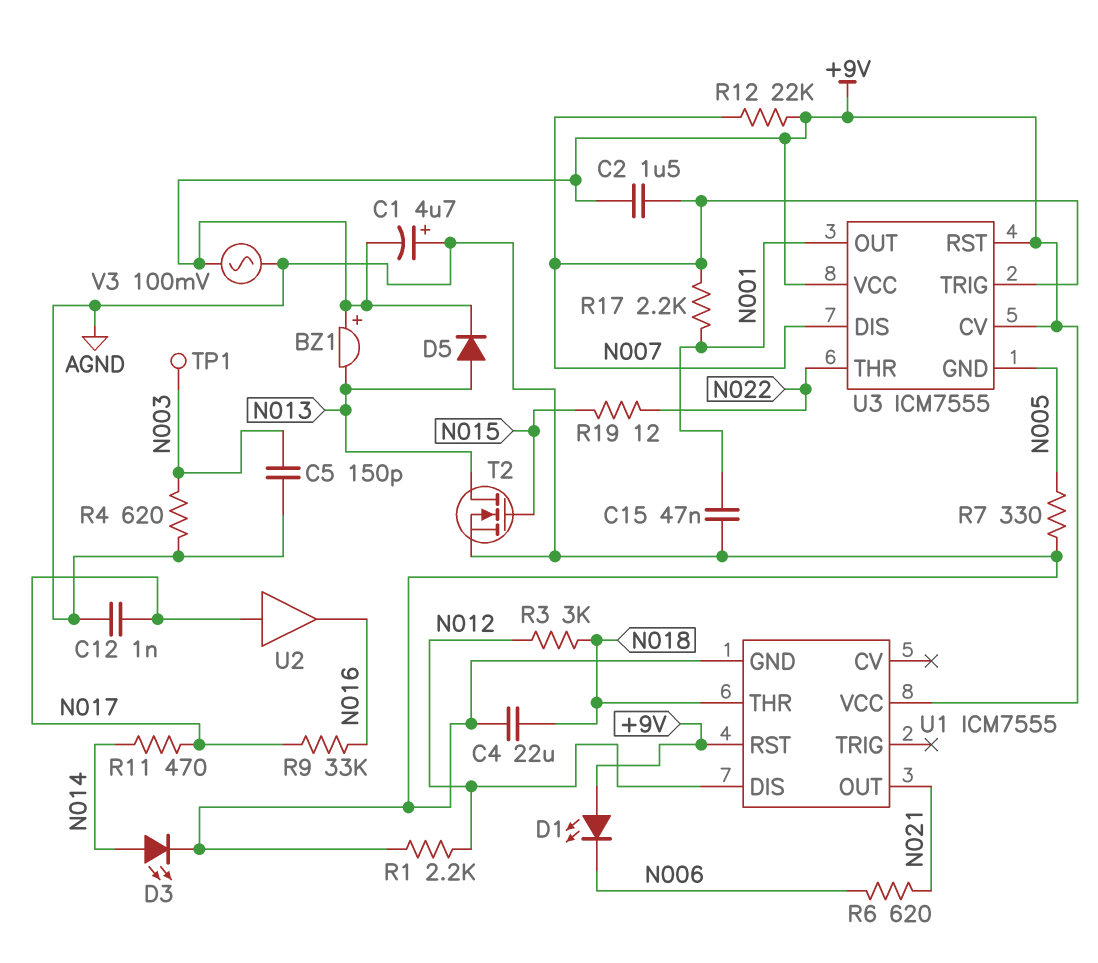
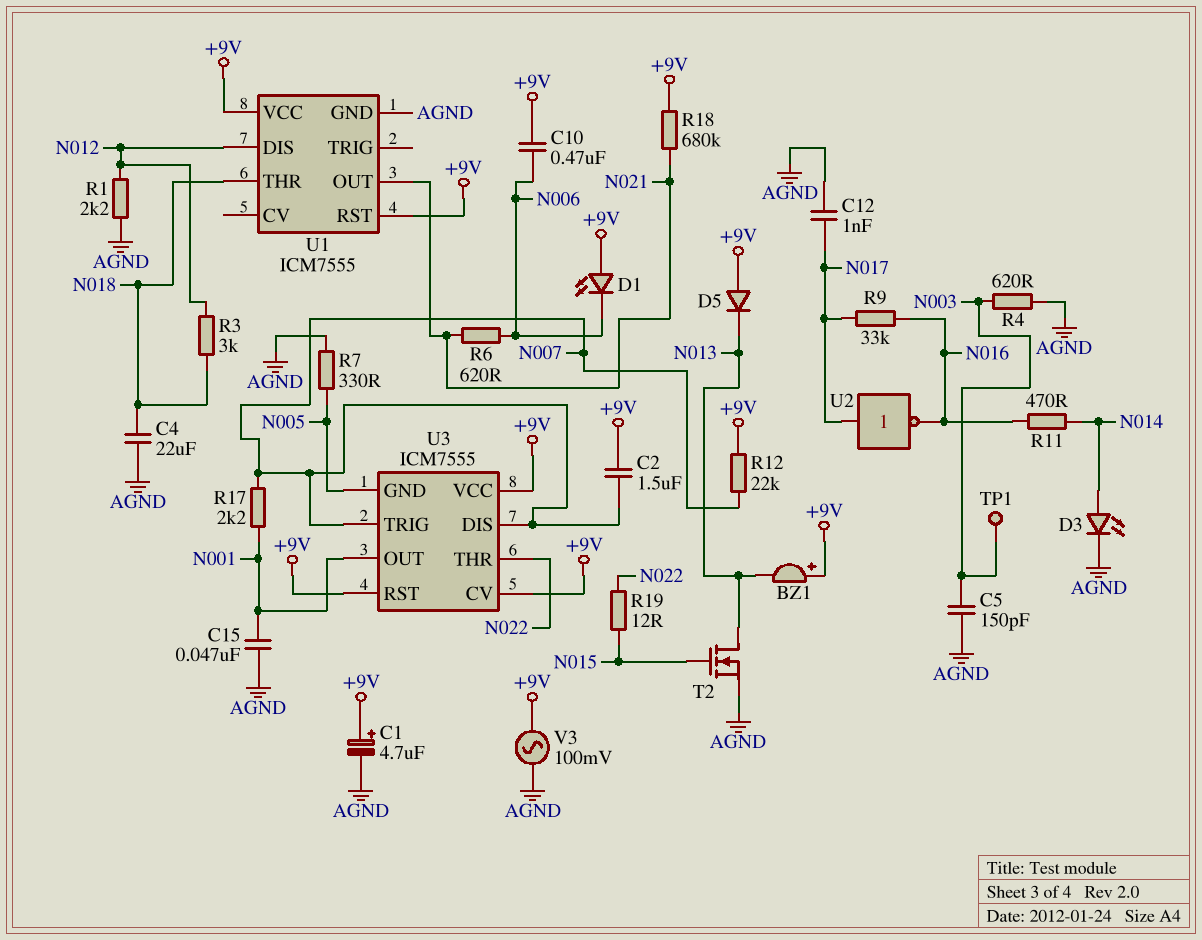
C1: 4.7uF (plus AGND, minus +9V) -> 4.7uF (plus +9V, minus AGND)
C10: none -> 470nF (+9V, N006)
D5: diode (A N013, K +9V) -> diode (A +9V, K N013)
R11: 470 (N014, N017) -> 470 (N014, N016)
R18: none -> 680k (+9V, N021)
U2: buffer (in N017, out N016) -> NOT (in N017, out N016)

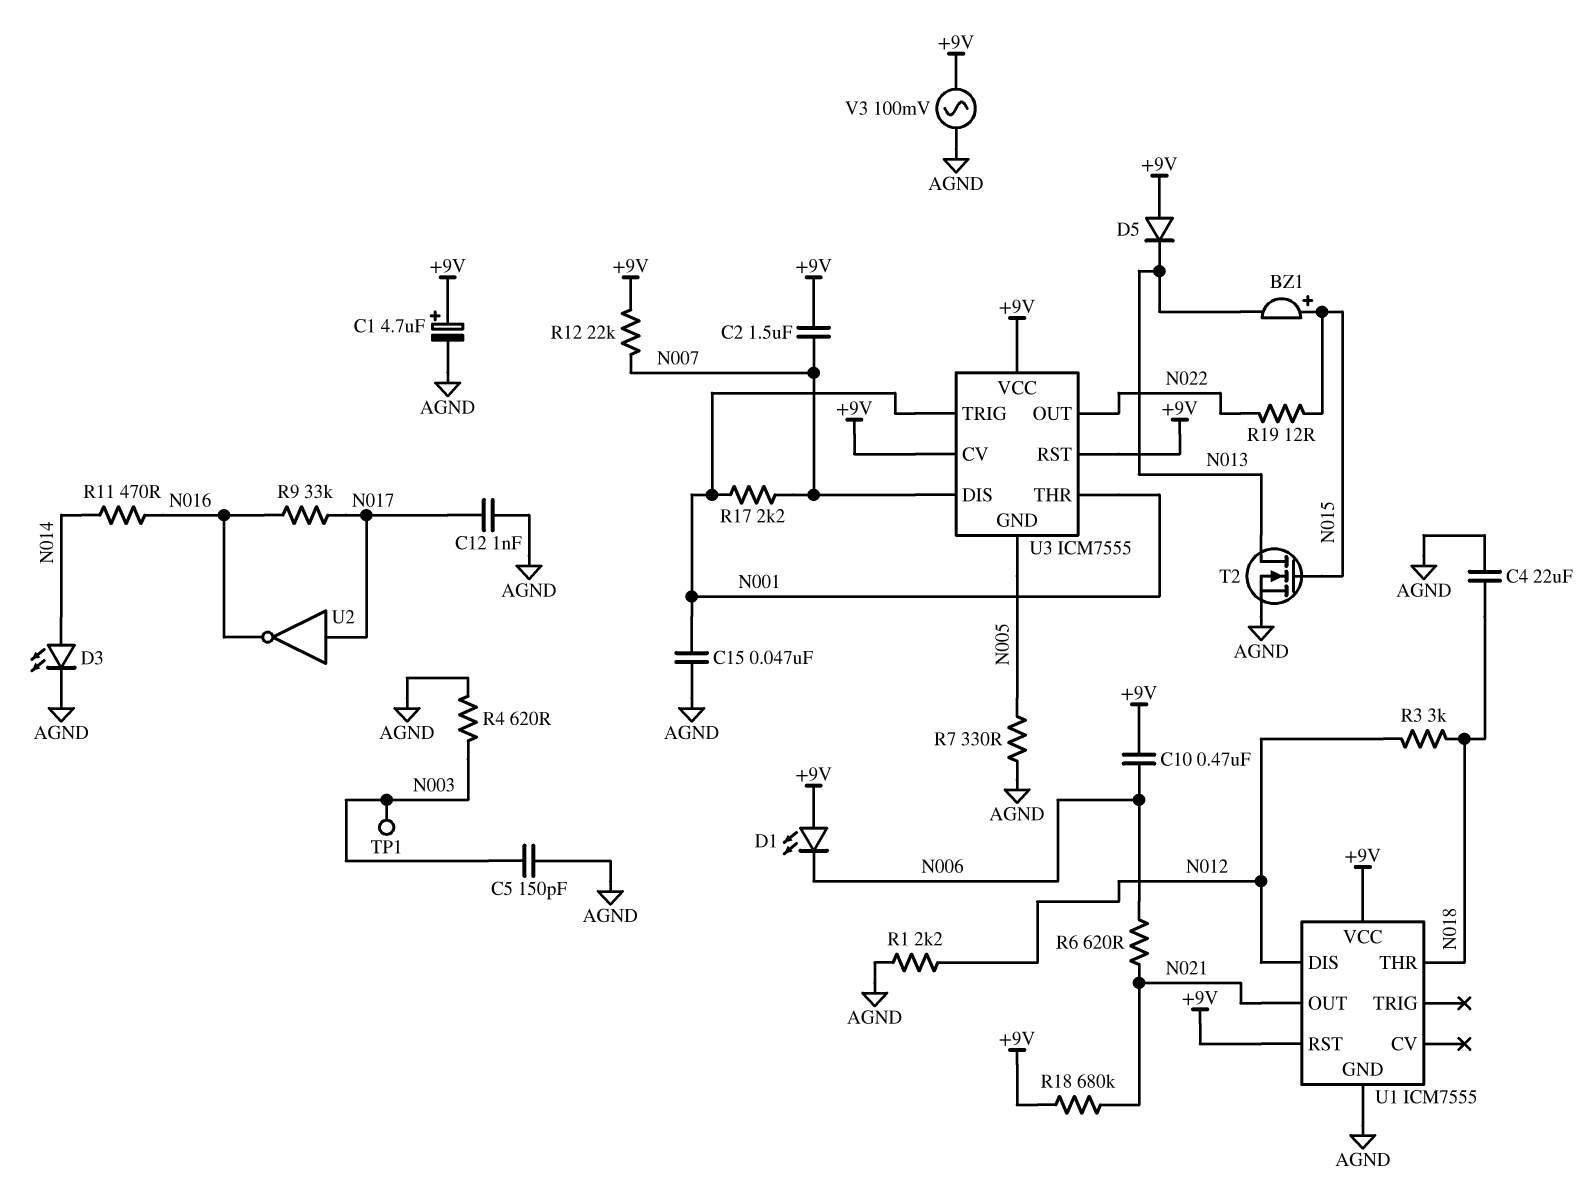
BZ1: buzzer (plus +9V, minus N013) -> buzzer (plus N015, minus N013)
U3 pin OUT: N001 -> N022
U3 pin THR: N022 -> N001
U3 pin TRIG: N007 -> N001

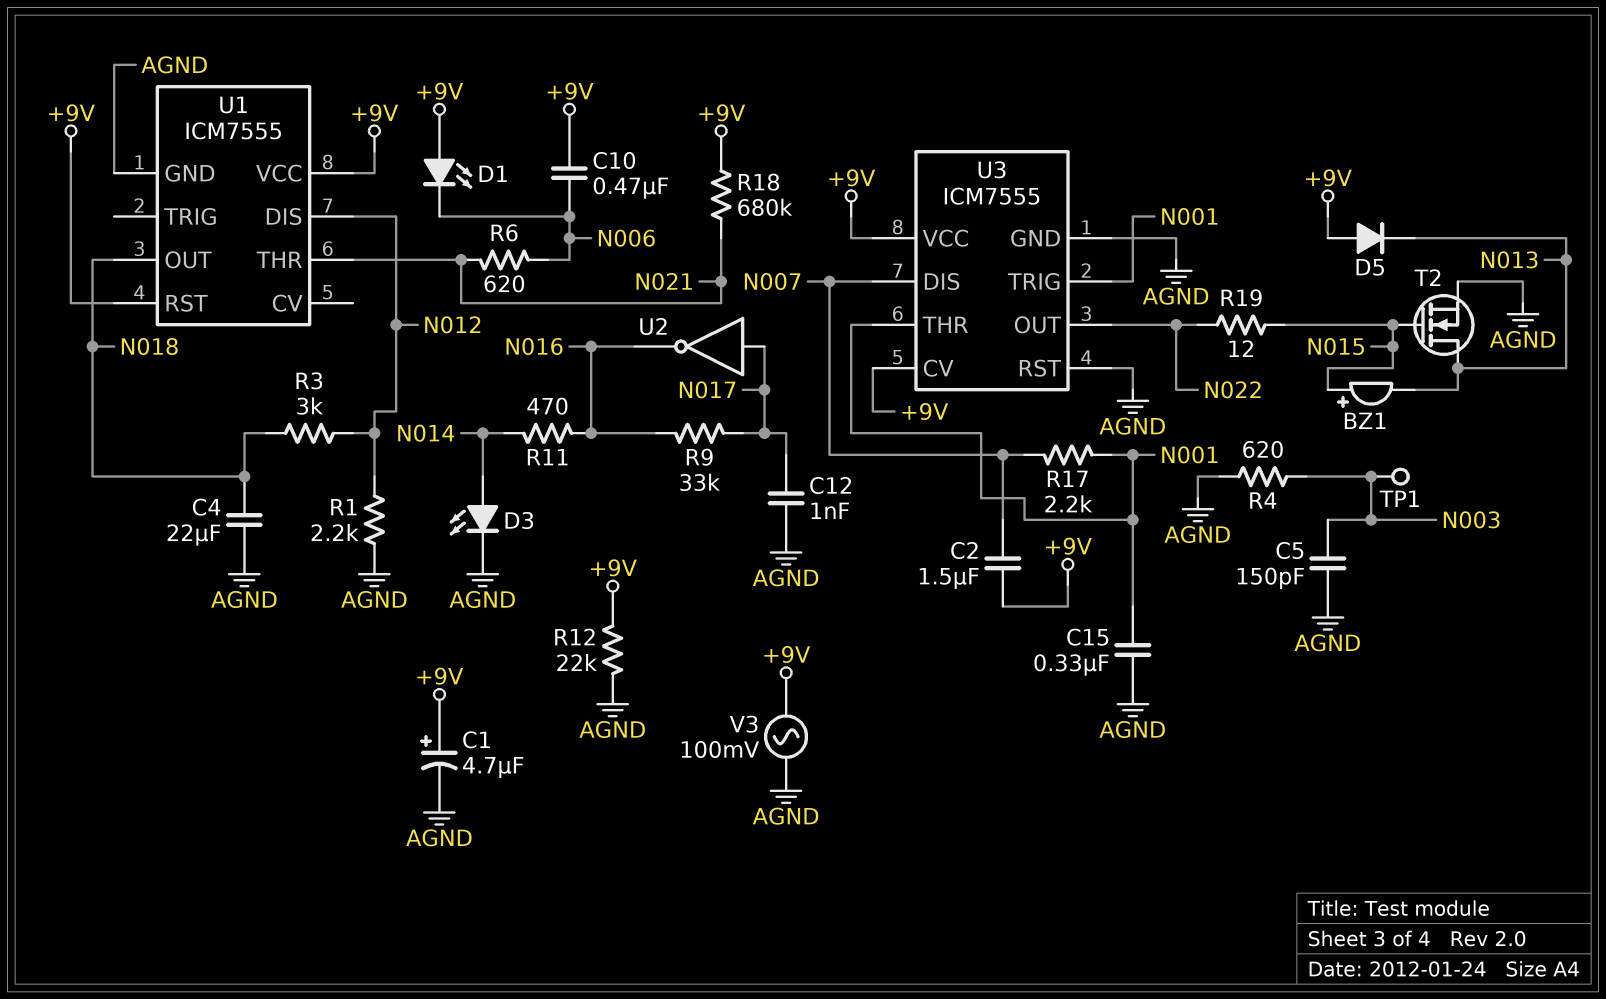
C15: 47nF (AGND, N001) -> 330nF (AGND, N001)
R7: 330 (AGND, N005) -> none
R12: 22k (+9V, N007) -> 22k (+9V, AGND)
U1 pin OUT: N021 -> N018
U1 pin THR: N018 -> N021
U3 pin GND: N005 -> AGND
U3 pin RST: +9V -> AGND

